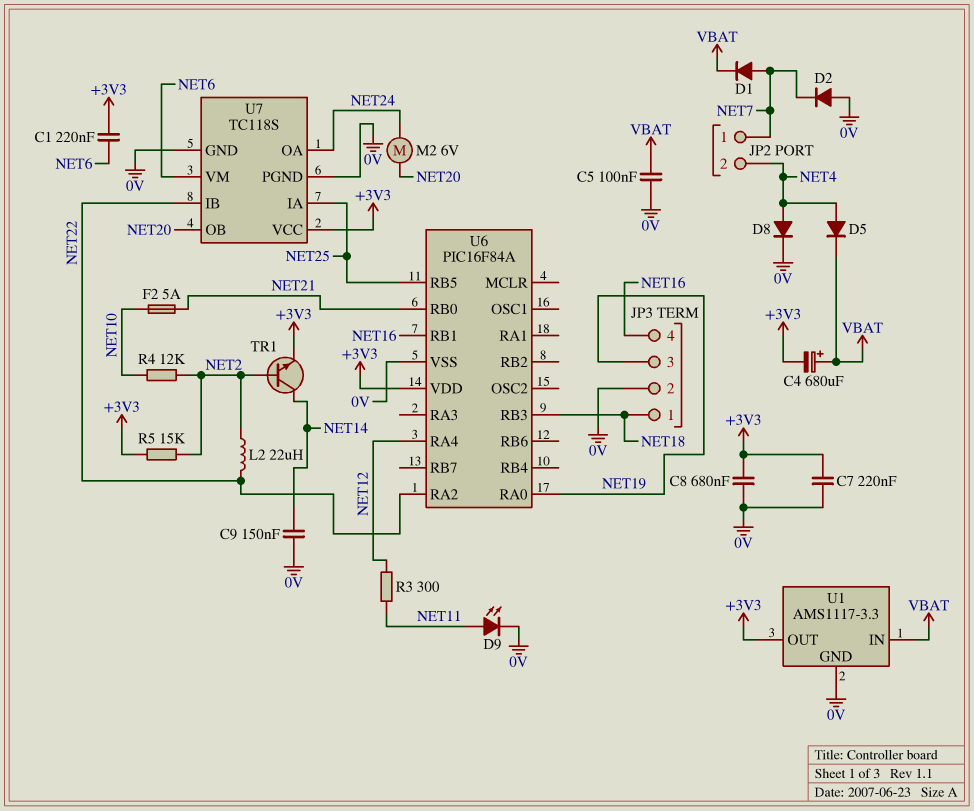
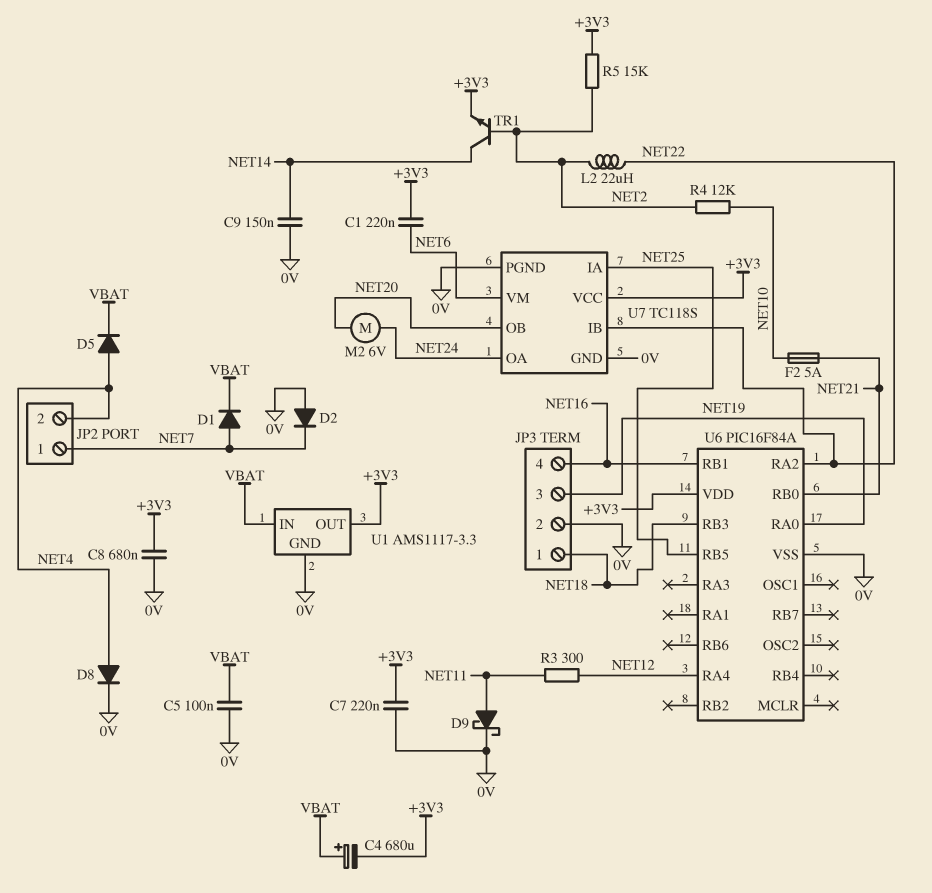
D9: LED (A NET11, K 0V) -> schottky (A NET11, K 0V)

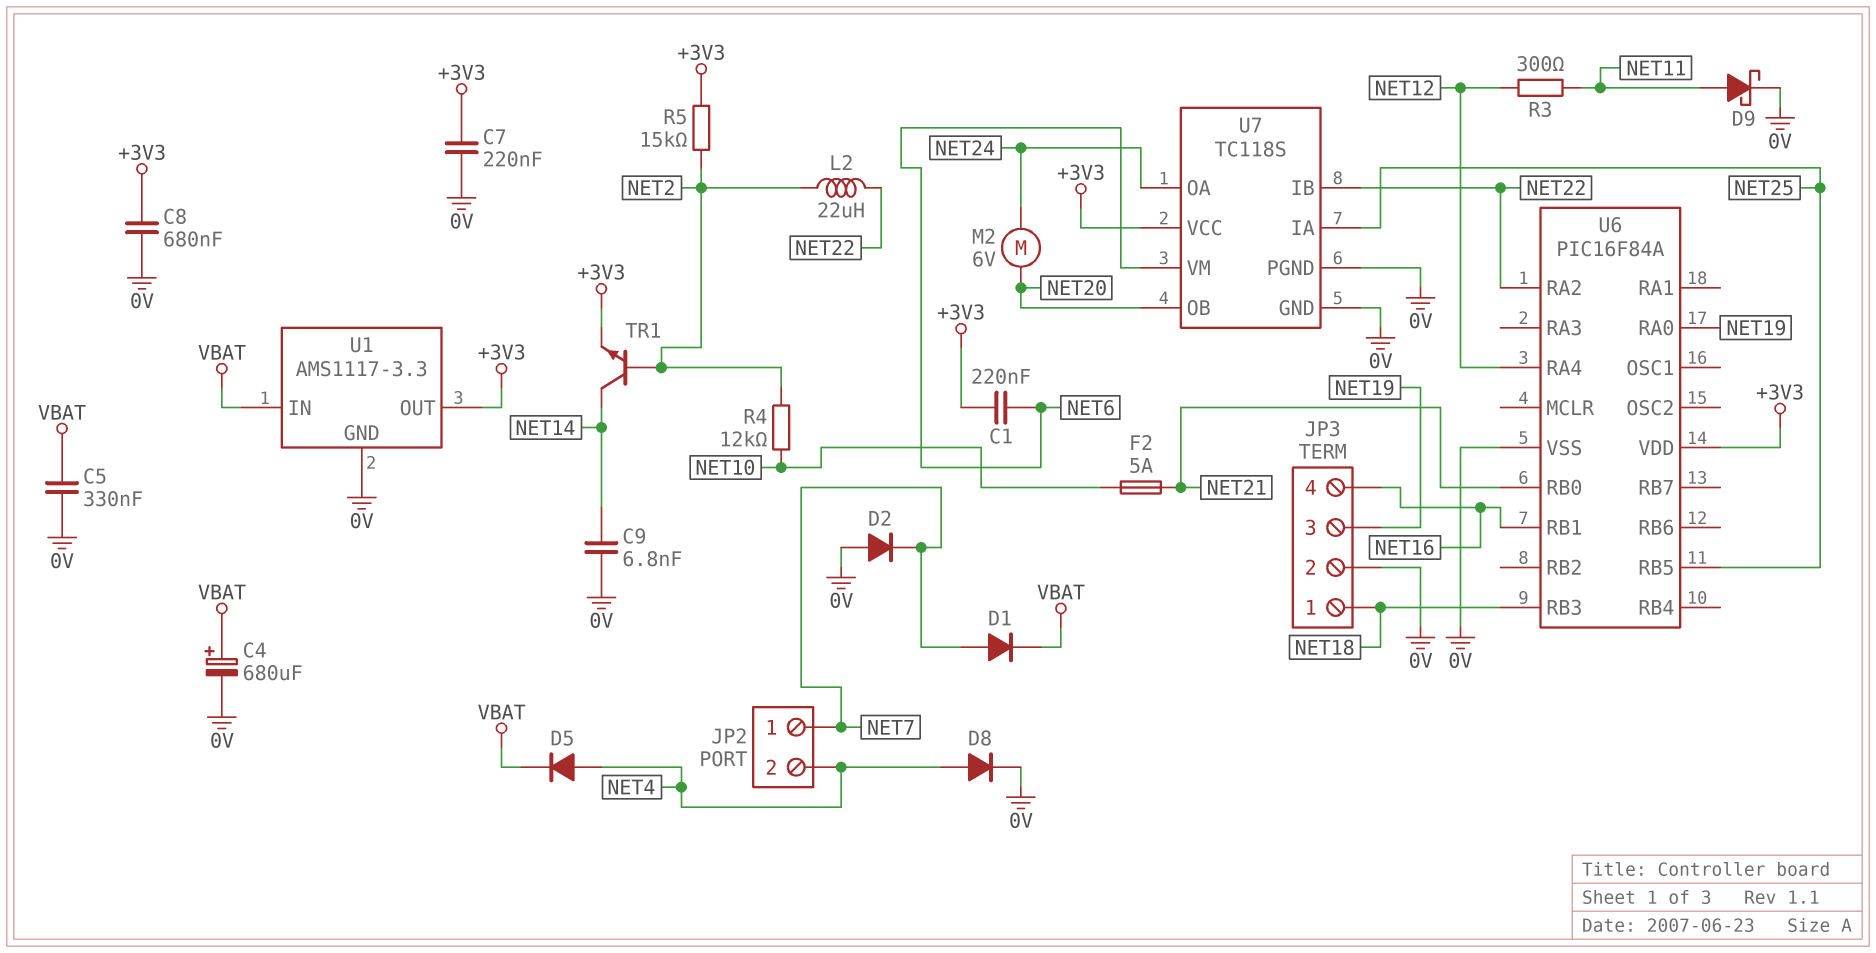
C4: 680uF (plus VBAT, minus +3V3) -> 680uF (plus VBAT, minus 0V)
C5: 100nF (0V, VBAT) -> 330nF (0V, VBAT)
C9: 150nF (0V, NET14) -> 6.8nF (0V, NET14)

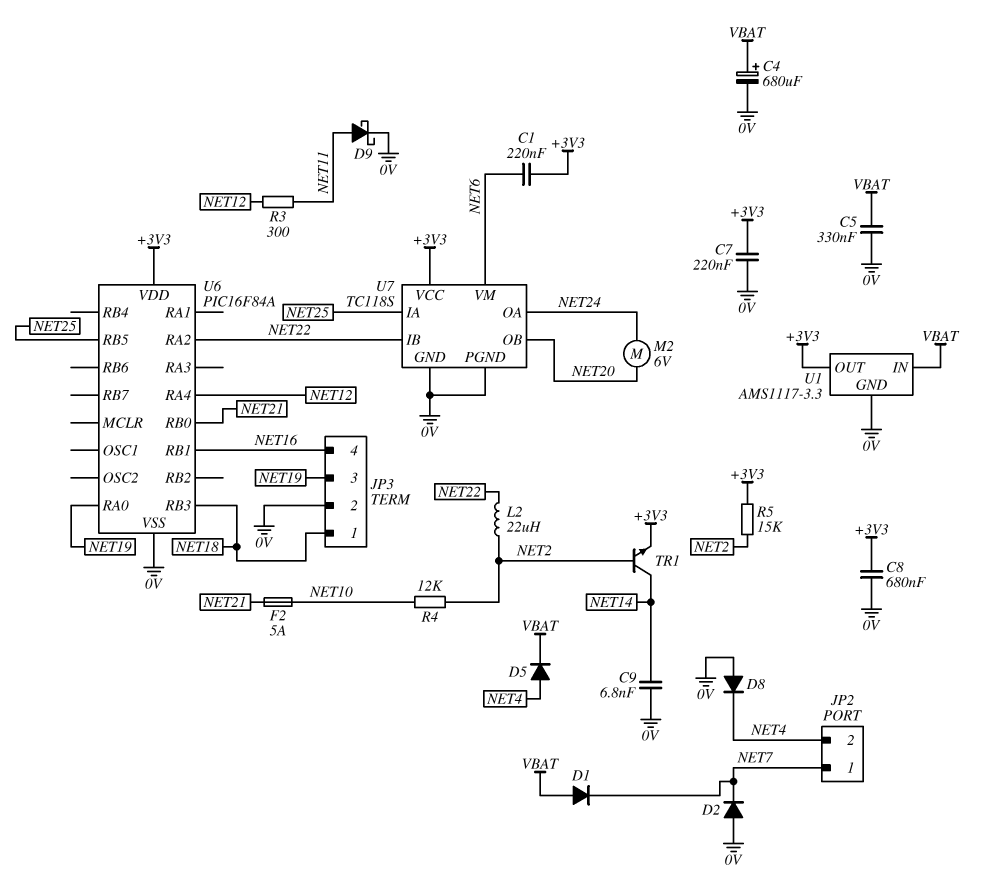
D1: diode (A NET7, K VBAT) -> diode (A VBAT, K NET7)
D8: diode (A NET4, K 0V) -> diode (A 0V, K NET4)

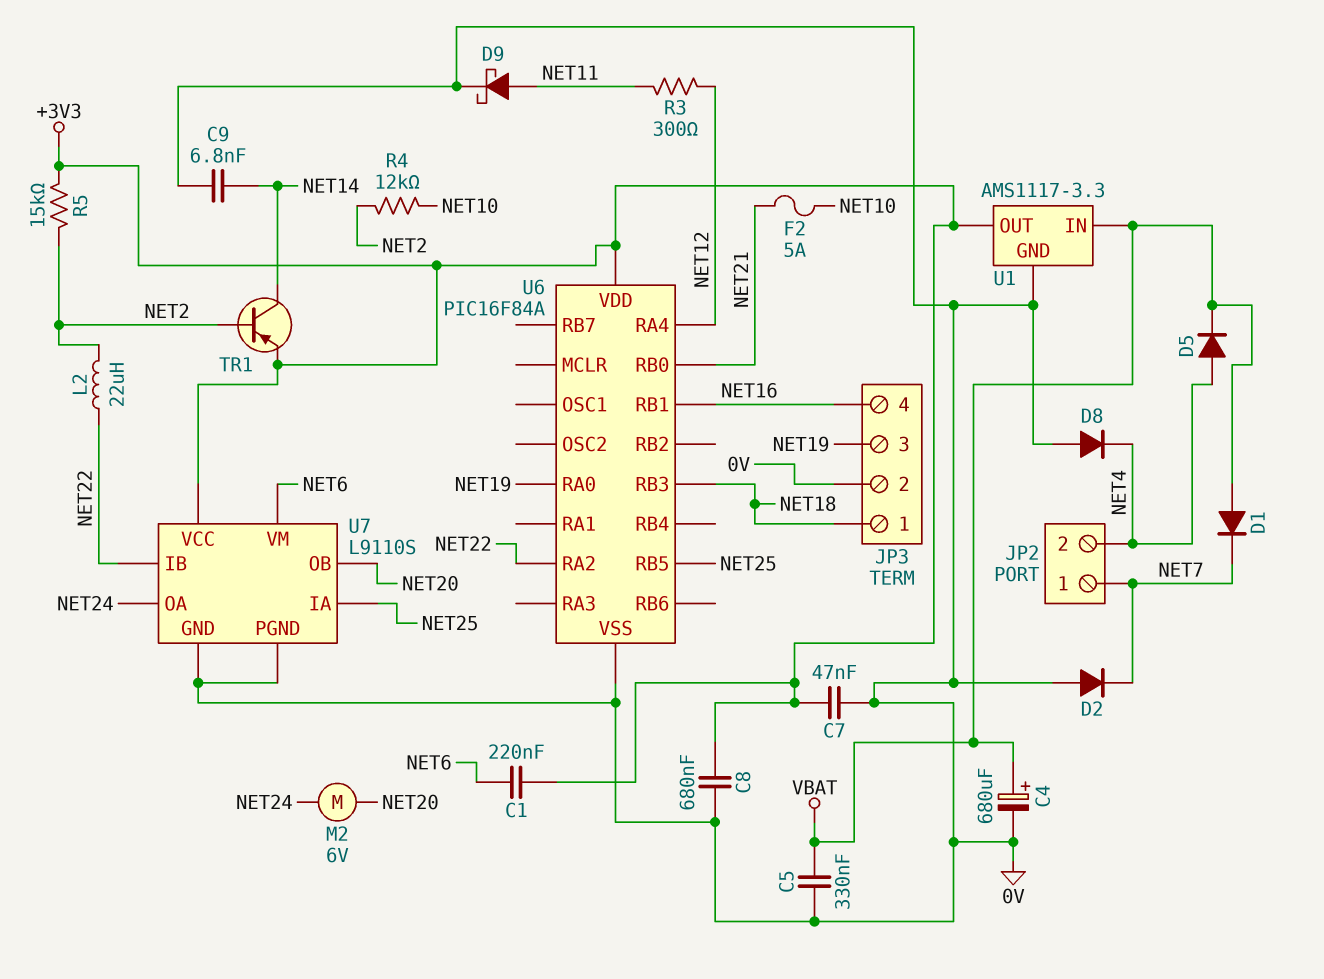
C7: 220nF (+3V3, 0V) -> 47nF (+3V3, 0V)
TR1: NPN (B NET2, C NET14, E +3V3) -> PNP (B NET2, C NET14, E +3V3)
U7: TC118S -> L9110S

